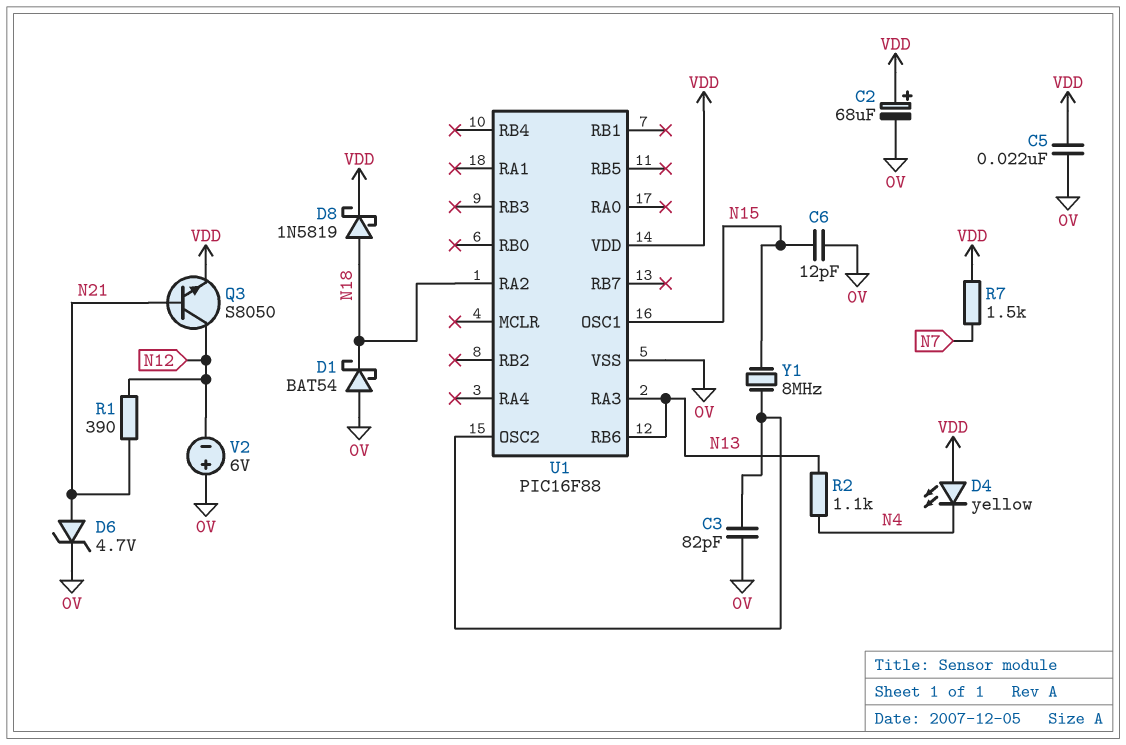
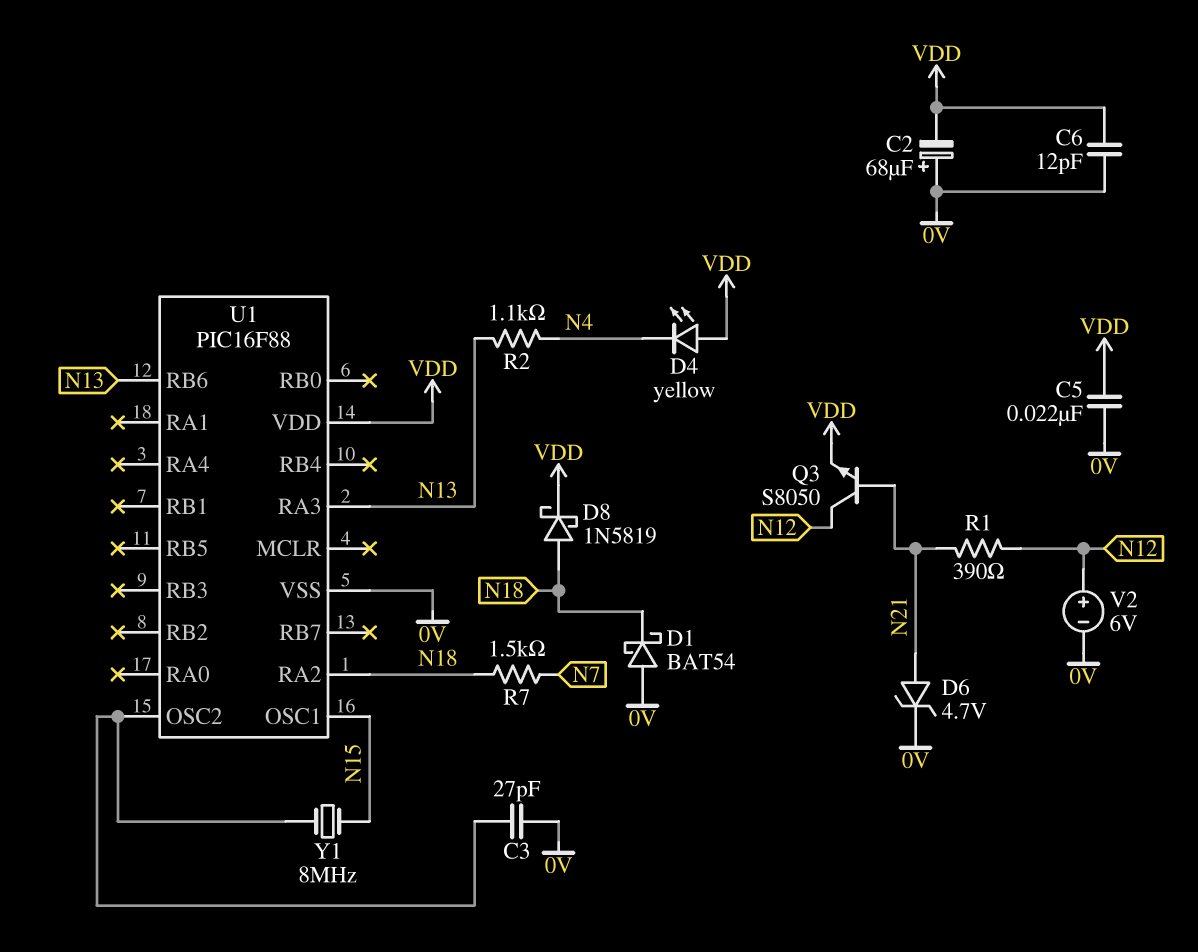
C2: 68uF (plus VDD, minus 0V) -> 68uF (plus 0V, minus VDD)
C3: 82pF (0V, U1/OSC2) -> 27pF (0V, U1/OSC2)
C6: 12pF (0V, N15) -> 12pF (0V, VDD)
R7: 1.5k (N7, VDD) -> 1.5k (N7, N18)
V2: 6V (plus 0V, minus N12) -> 6V (plus N12, minus 0V)

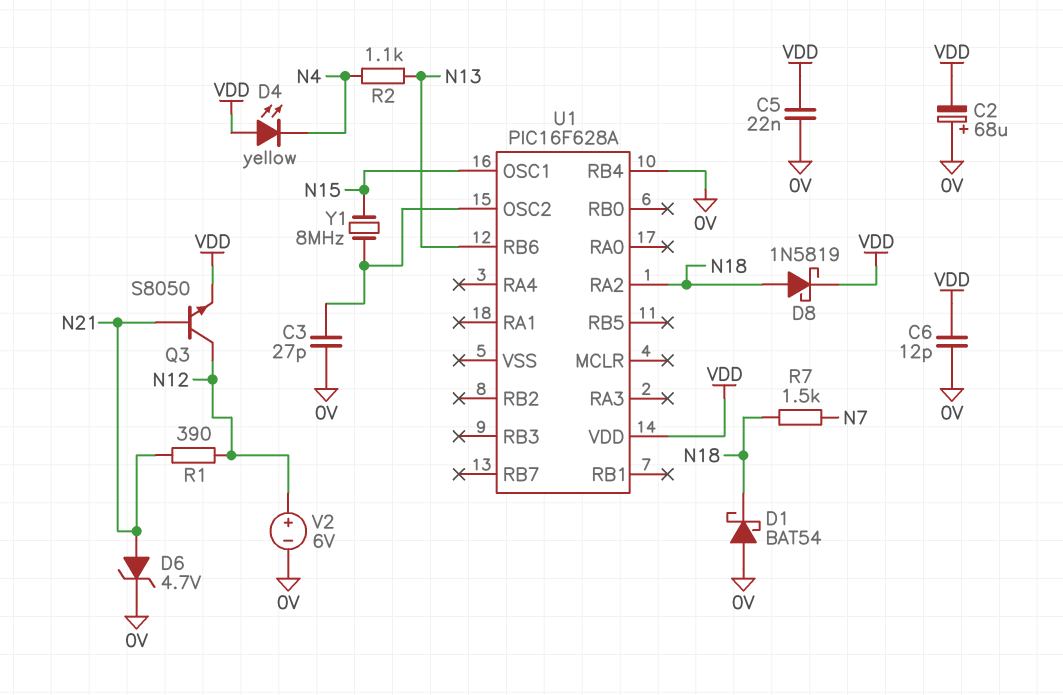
U1: PIC16F88 -> PIC16F628A
U1 pin RA3: N13 -> none
U1 pin RB4: none -> 0V
U1 pin VSS: 0V -> none

